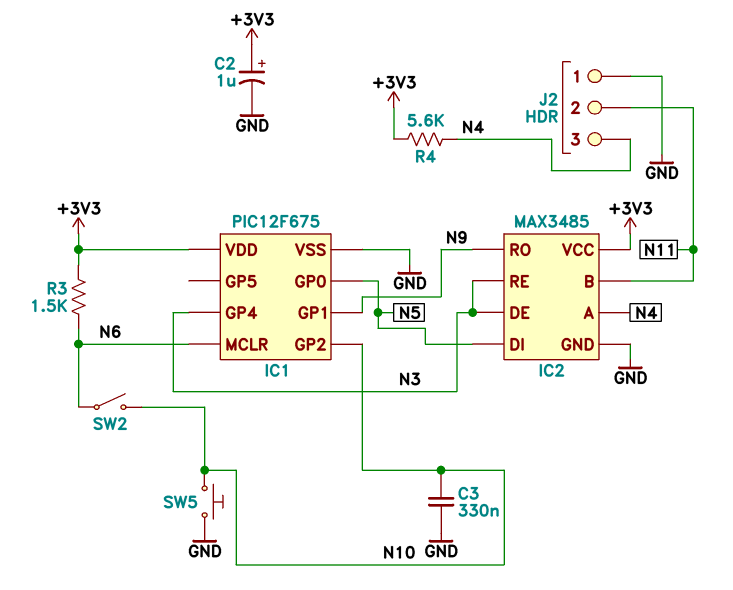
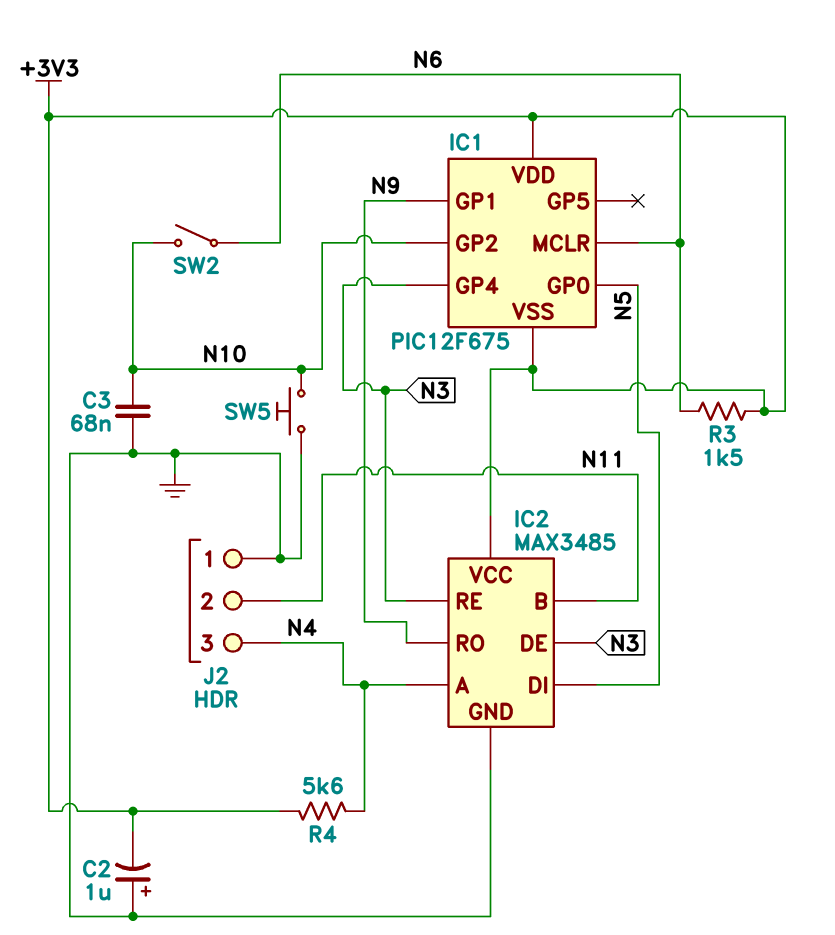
C2: 1uF (plus +3V3, minus GND) -> 1uF (plus GND, minus +3V3)
C3: 330nF (GND, N10) -> 68nF (GND, N10)
IC1 pin VSS: GND -> +3V3

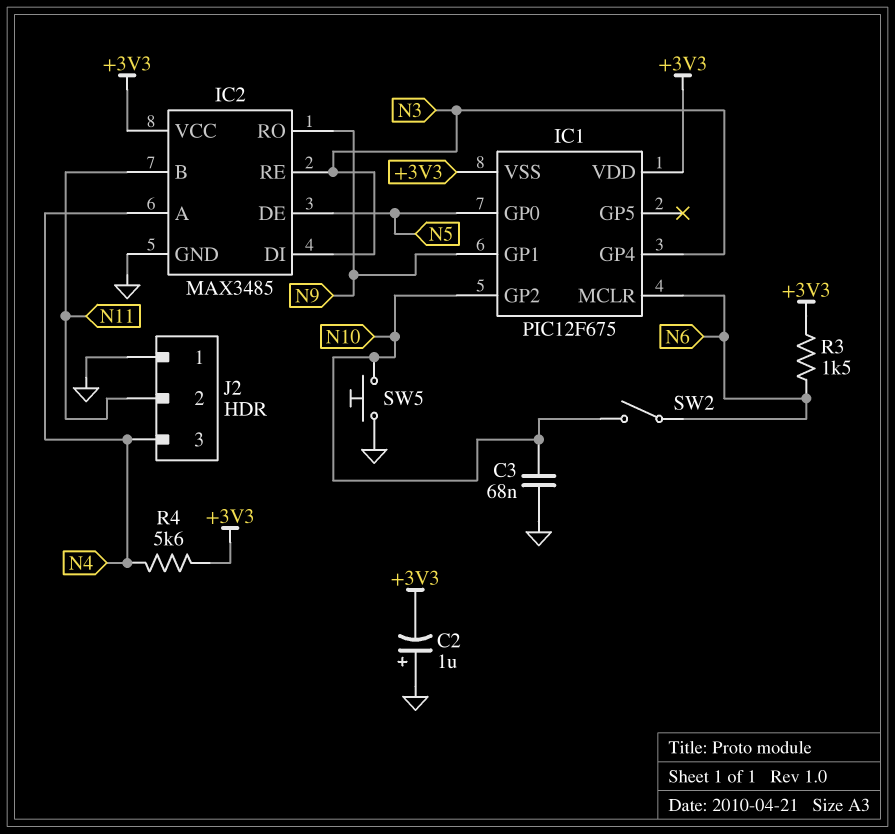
IC2 pin DE: N3 -> N5
IC2 pin DI: N5 -> N3

